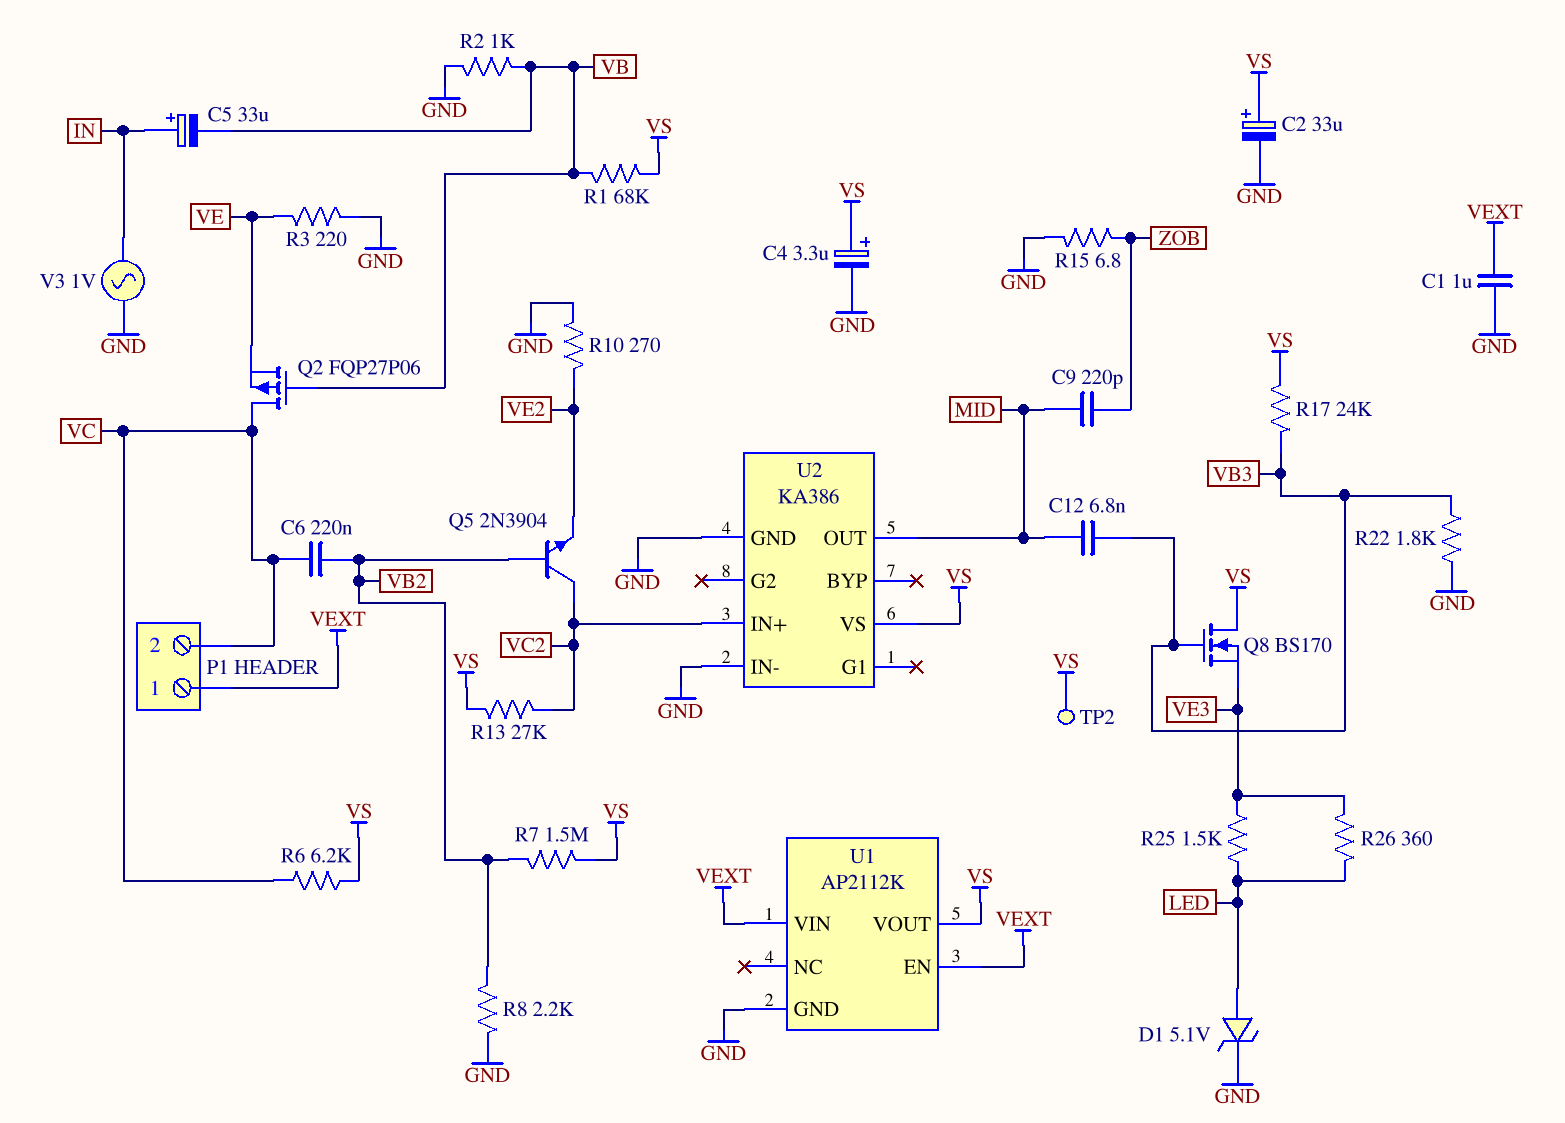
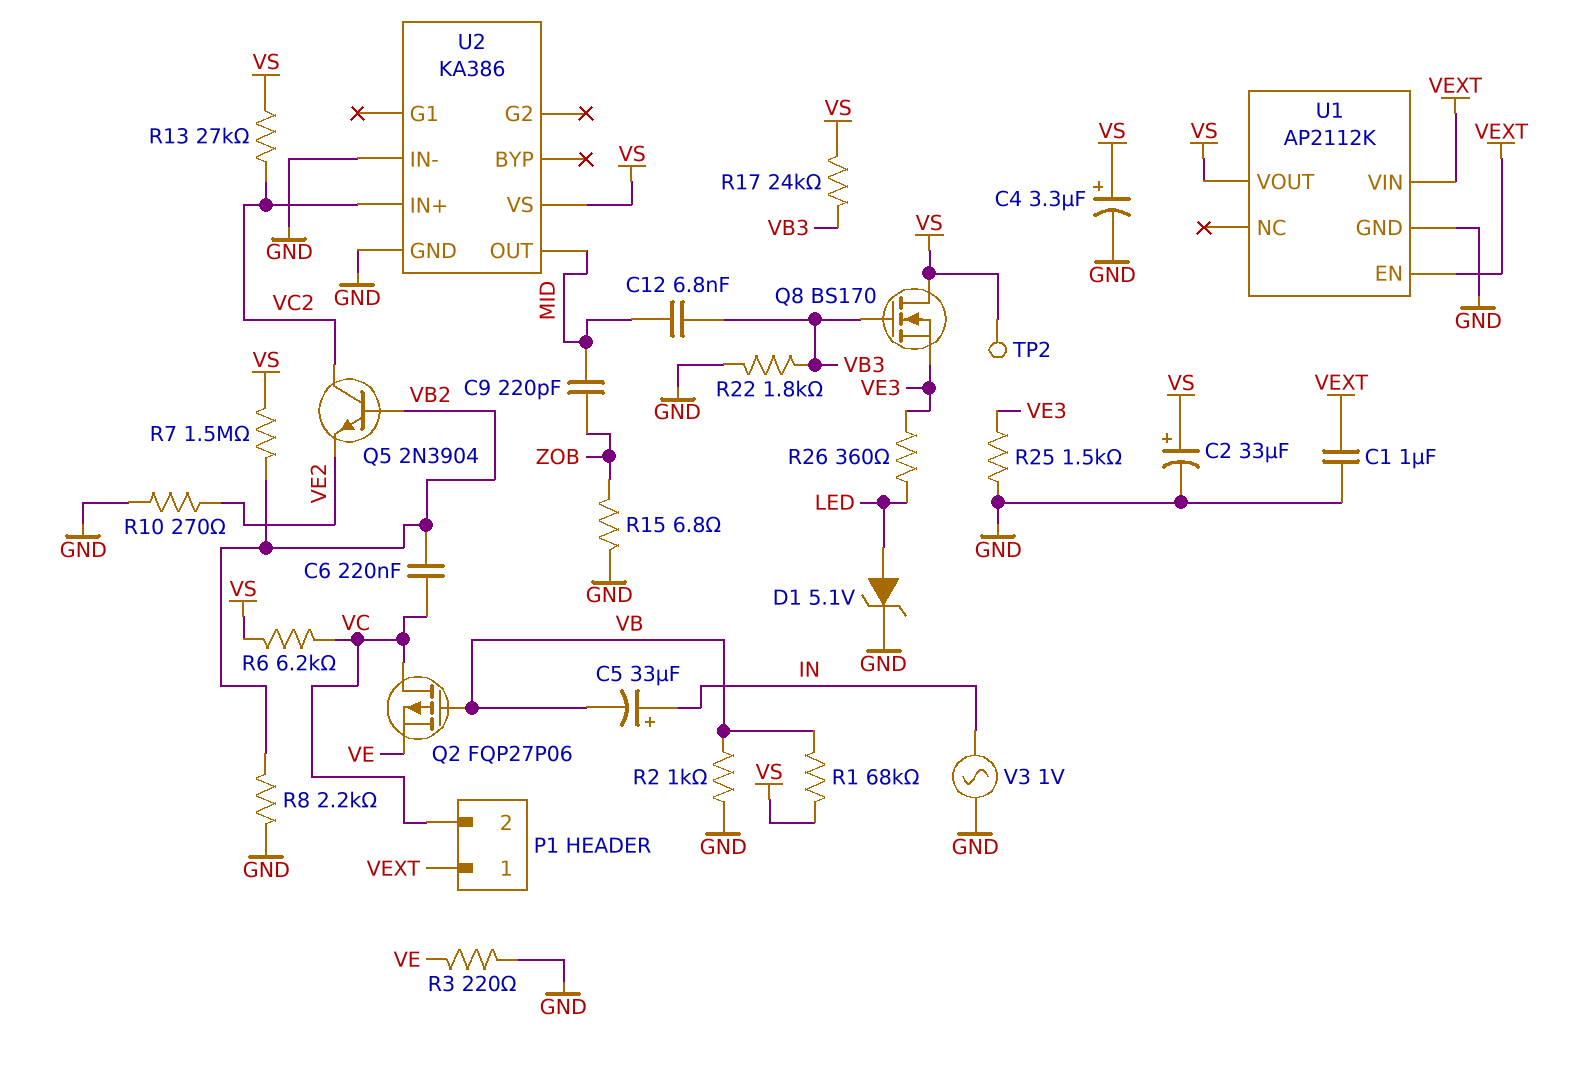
R25: 1.5k (LED, VE3) -> 1.5k (GND, VE3)

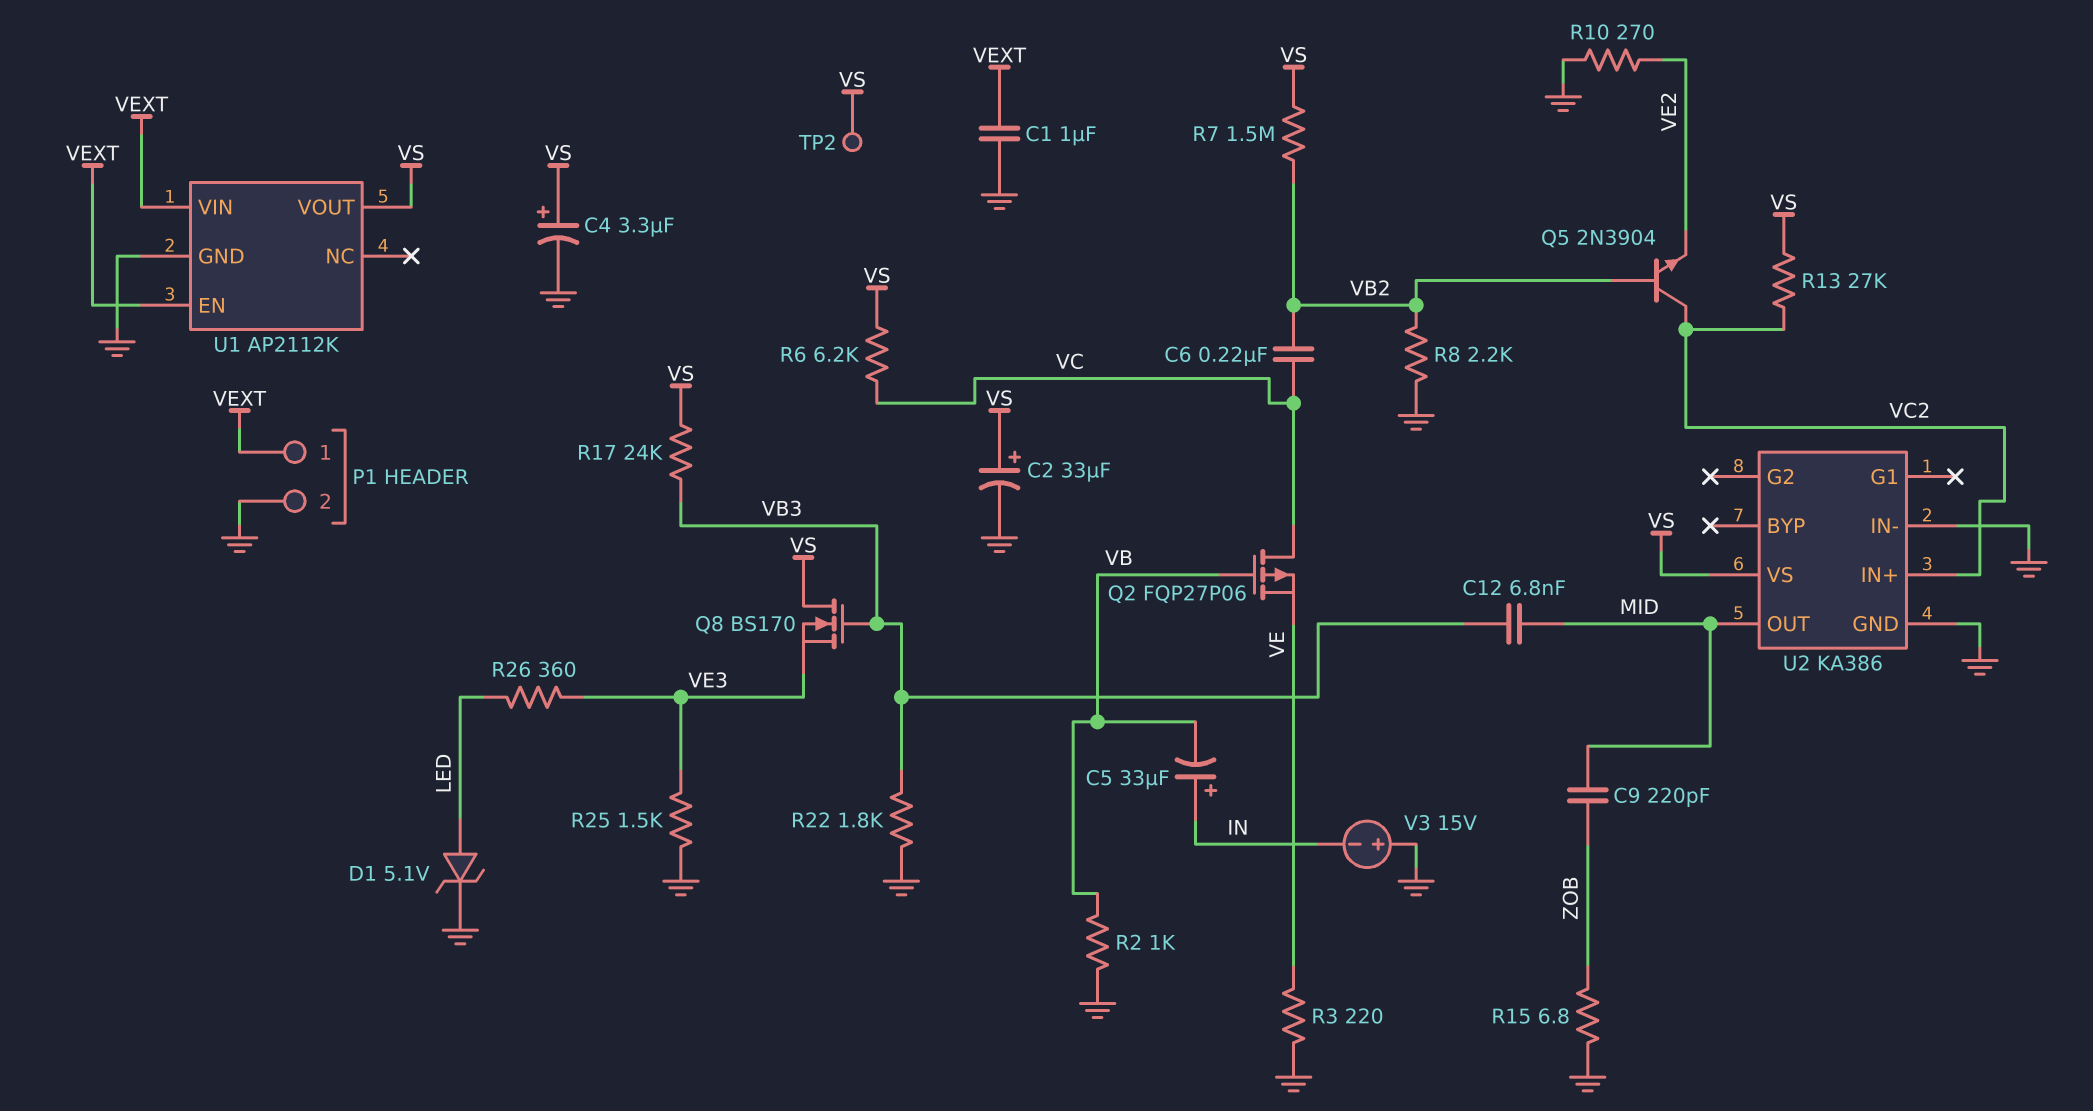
P1 pin 2: VC -> GND
R1: 68k (VB, VS) -> none
V3: AC 1V (GND, IN) -> 15V (plus GND, minus IN)

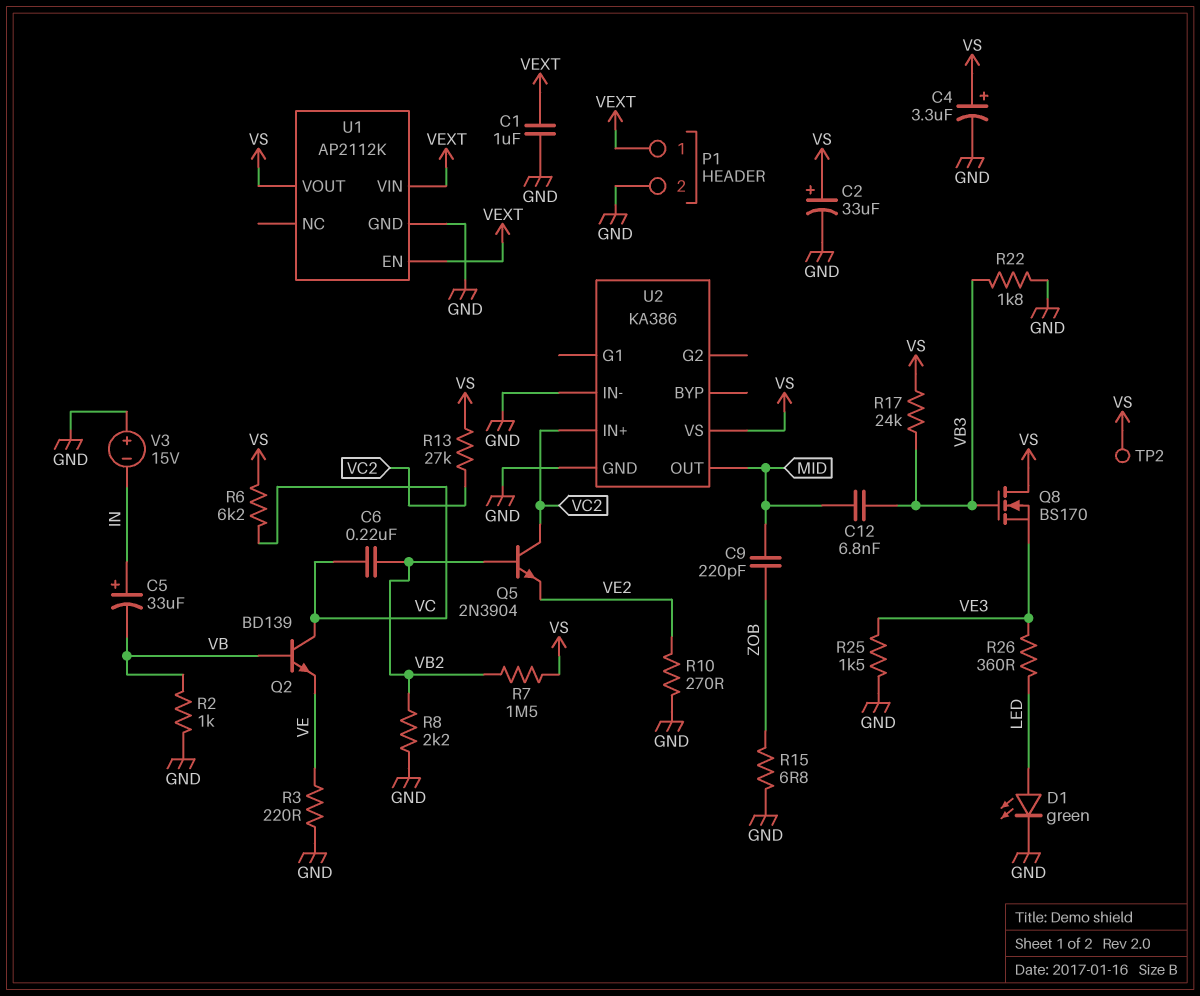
D1: zener 5.1V (A LED, K GND) -> LED green (A LED, K GND)
Q2: PMOS FQP27P06 (G VB, D VC, S VE) -> NPN BD139 (B VB, C VC, E VE)

